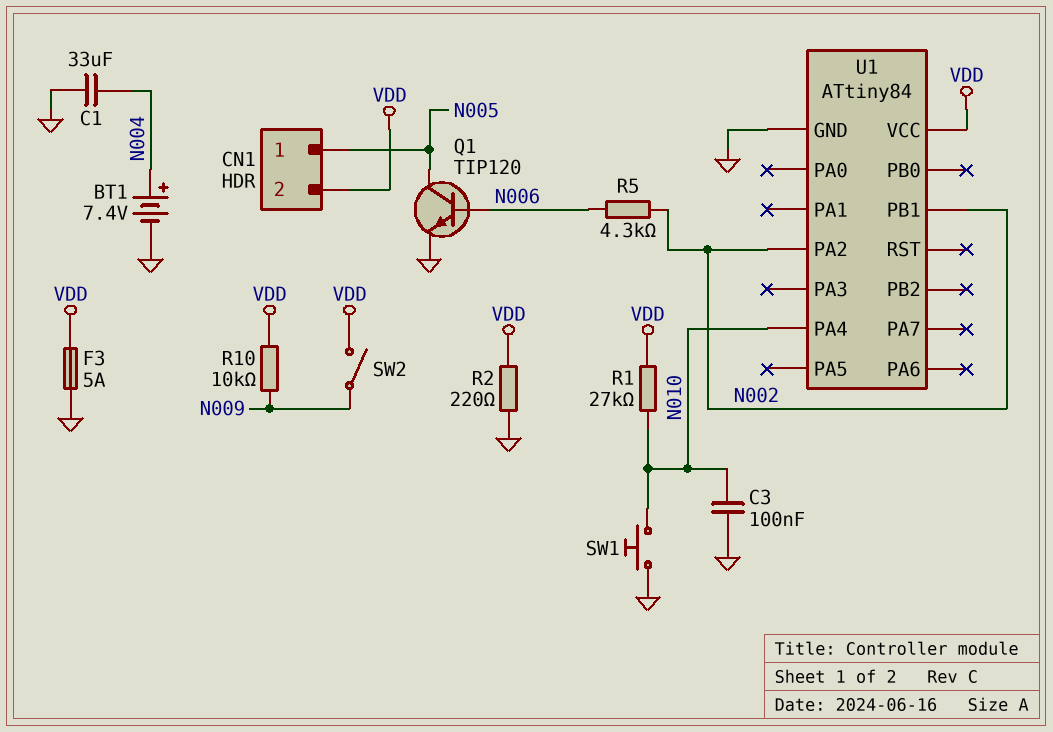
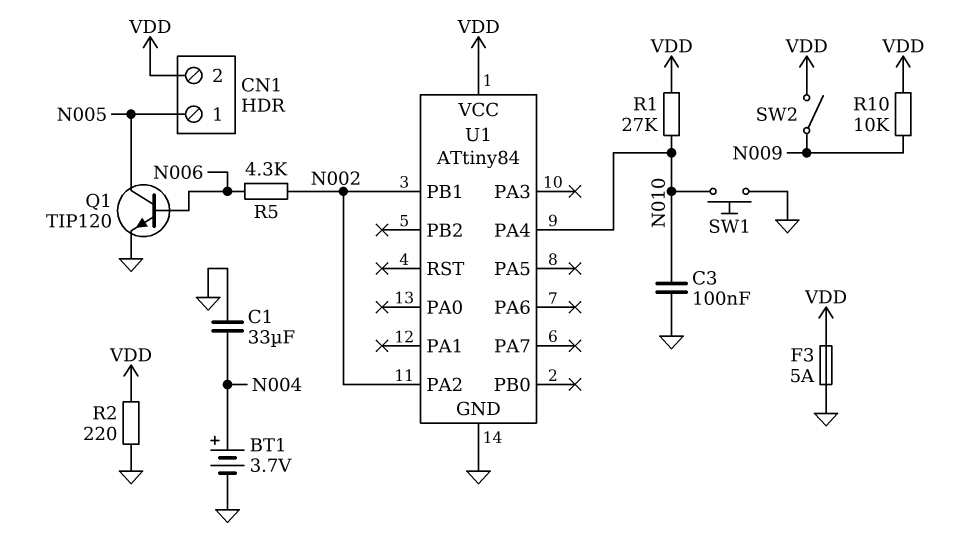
BT1: 7.4V (plus N004, minus GND) -> 3.7V (plus N004, minus GND)

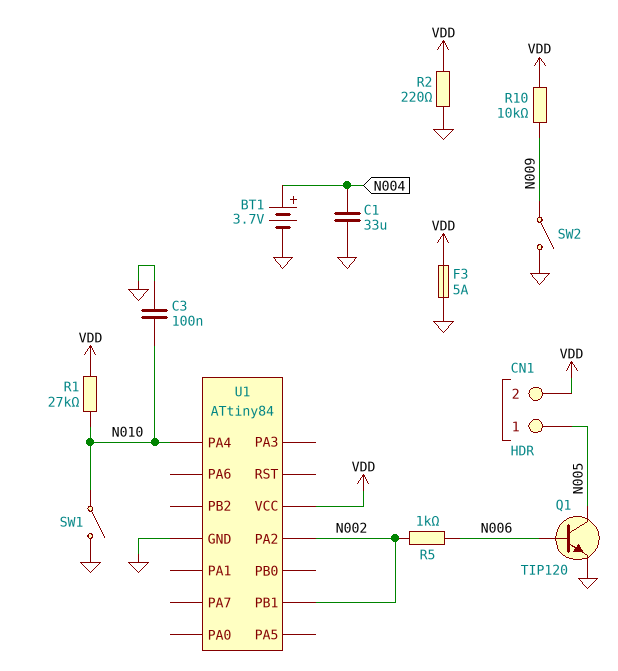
R5: 4.3k (N002, N006) -> 1k (N002, N006)
SW1: button (GND, N010) -> switch (GND, N010)
SW2: switch (N009, VDD) -> switch (GND, N009)

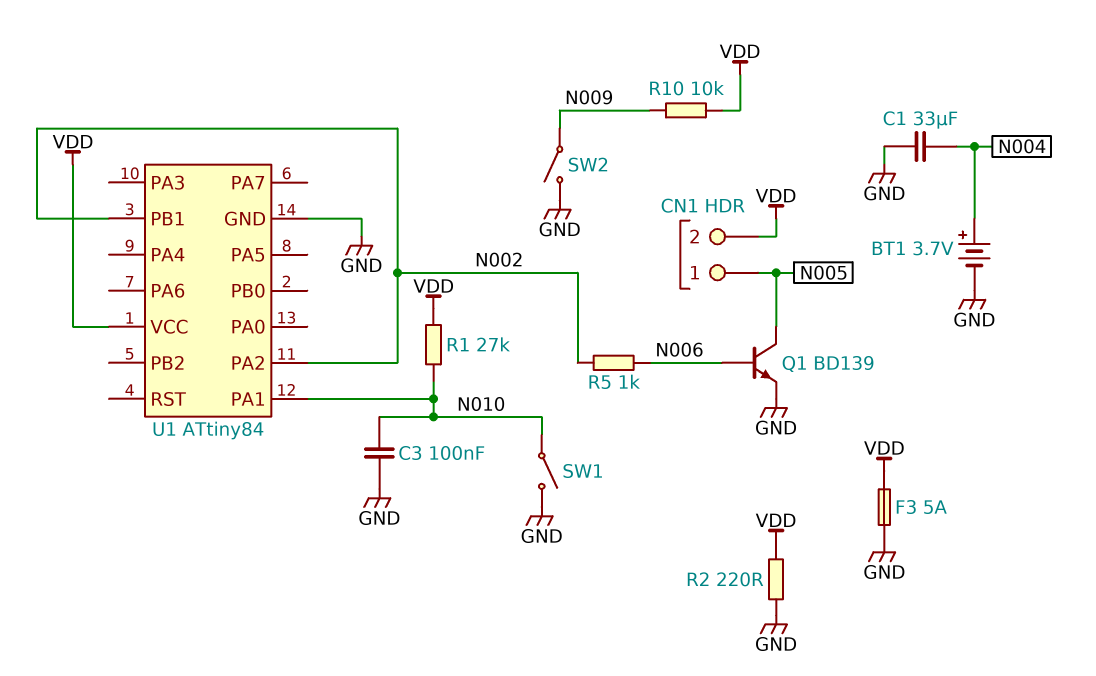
Q1: NPN TIP120 (B N006, C N005, E GND) -> NPN BD139 (B N006, C N005, E GND)
U1 pin PA1: none -> N010
U1 pin PA4: N010 -> none

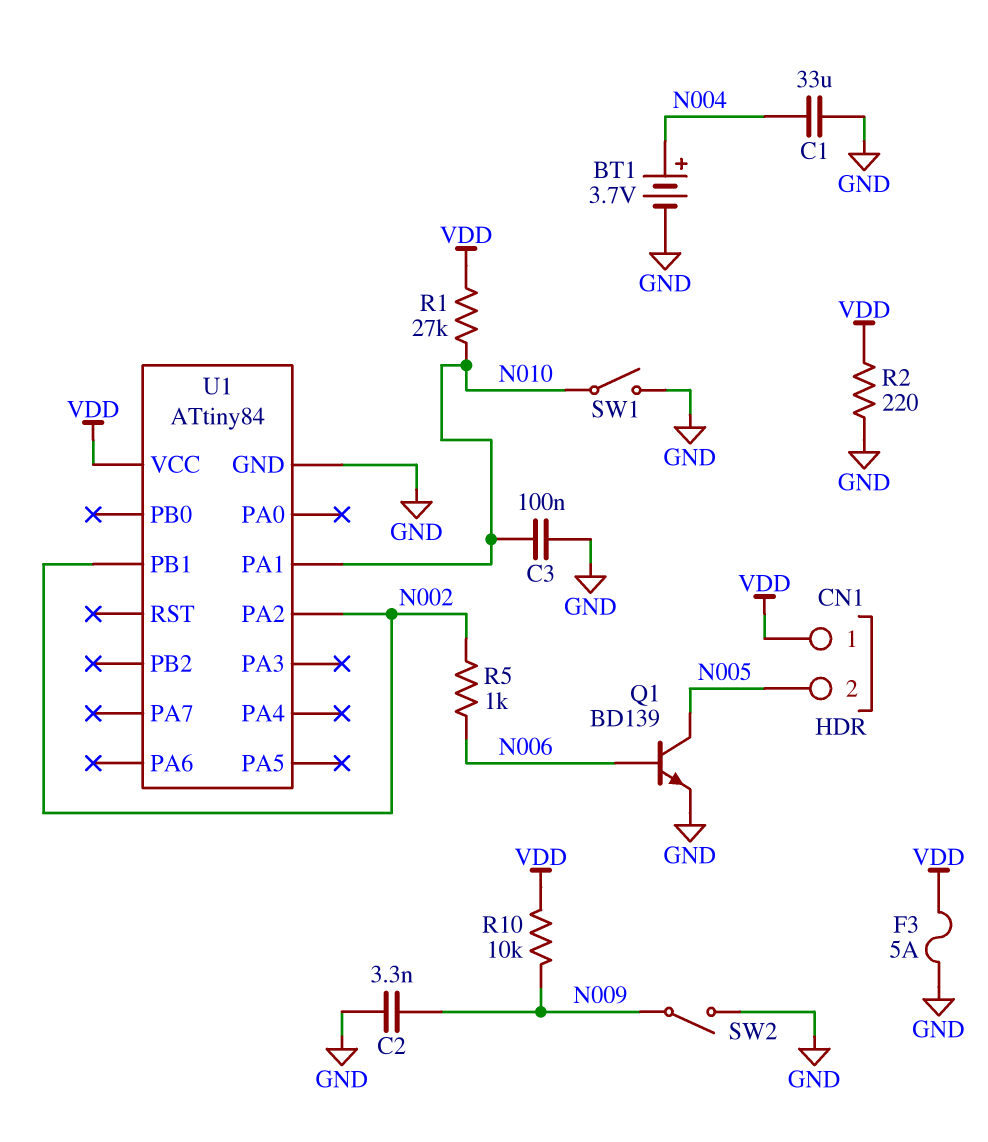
C2: none -> 3.3nF (GND, N009)
CN1 pin 1: N005 -> VDD
CN1 pin 2: VDD -> N005

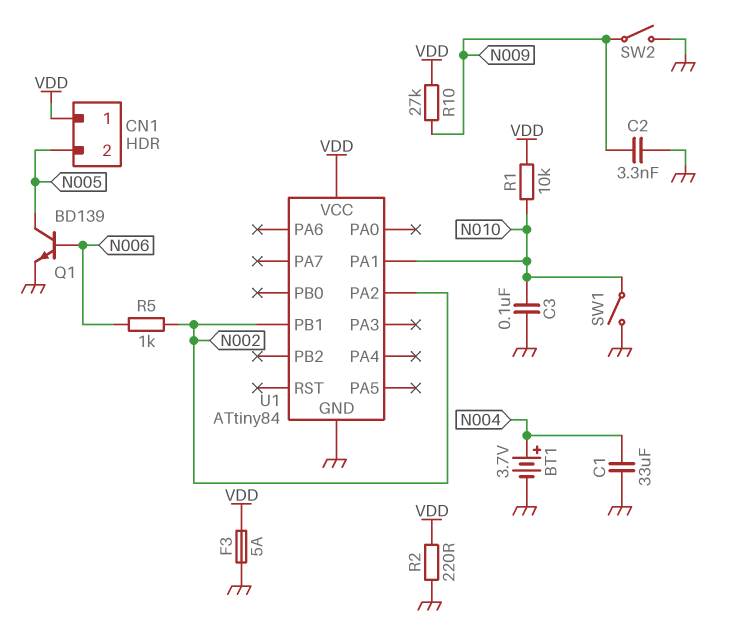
R1: 27k (N010, VDD) -> 10k (N010, VDD)
R10: 10k (N009, VDD) -> 27k (N009, VDD)

